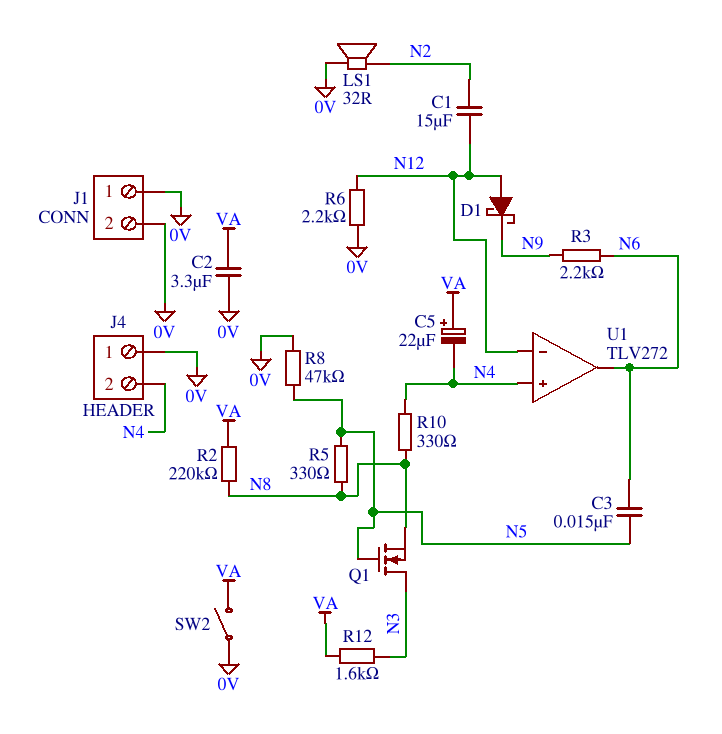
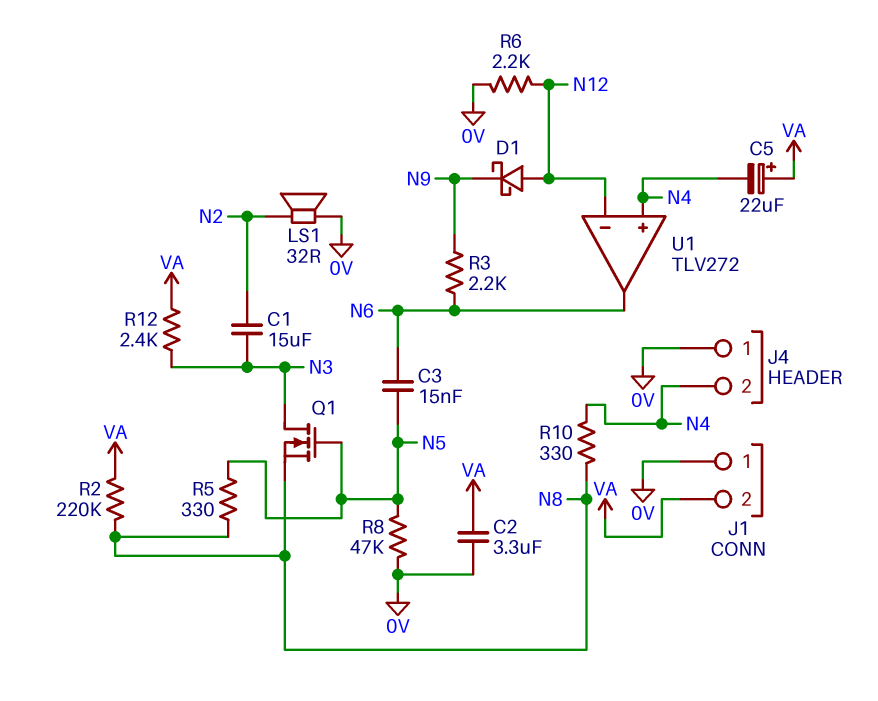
C1: 15uF (N2, N12) -> 15uF (N2, N3)
J1 pin 2: 0V -> VA
R12: 1.6k (N3, VA) -> 2.4k (N3, VA)
SW2: switch (0V, VA) -> none

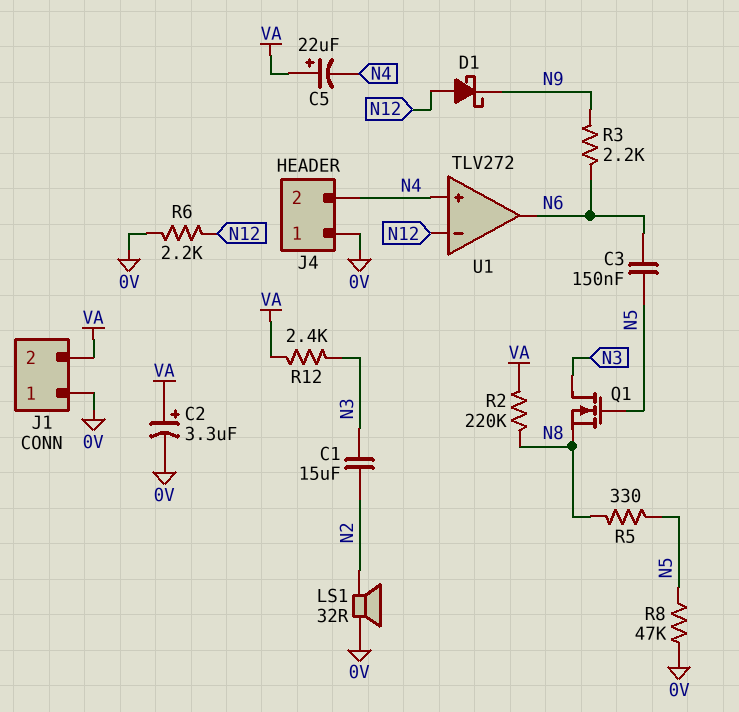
C2: 3.3uF (0V, VA) -> 3.3uF (plus VA, minus 0V)
C3: 15nF (N5, N6) -> 150nF (N5, N6)
R10: 330 (N4, N8) -> none

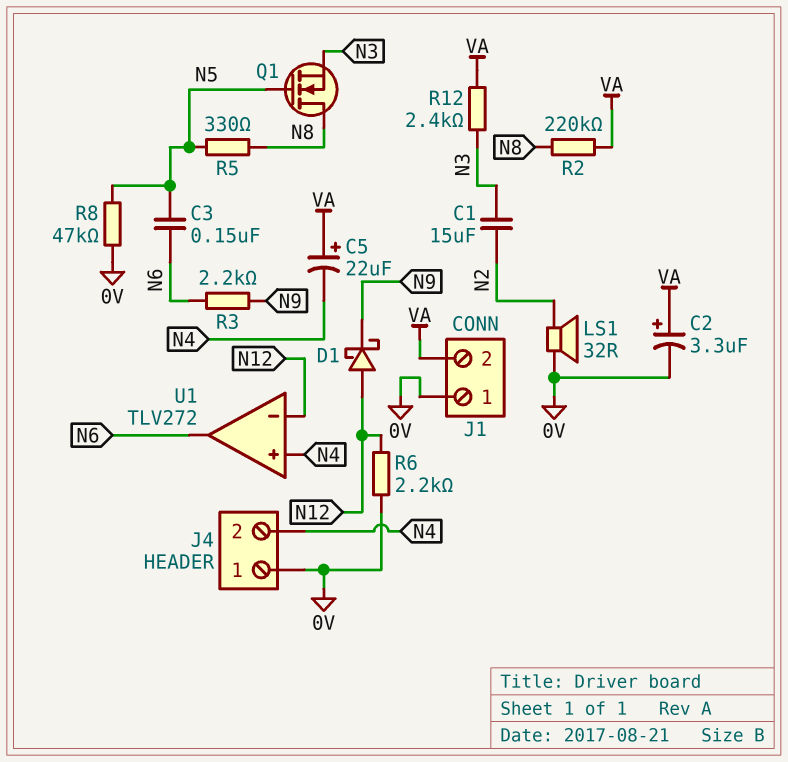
Q1: NMOS (G N5, D N3, S N8) -> NMOS (G N5, D N8, S N3)

